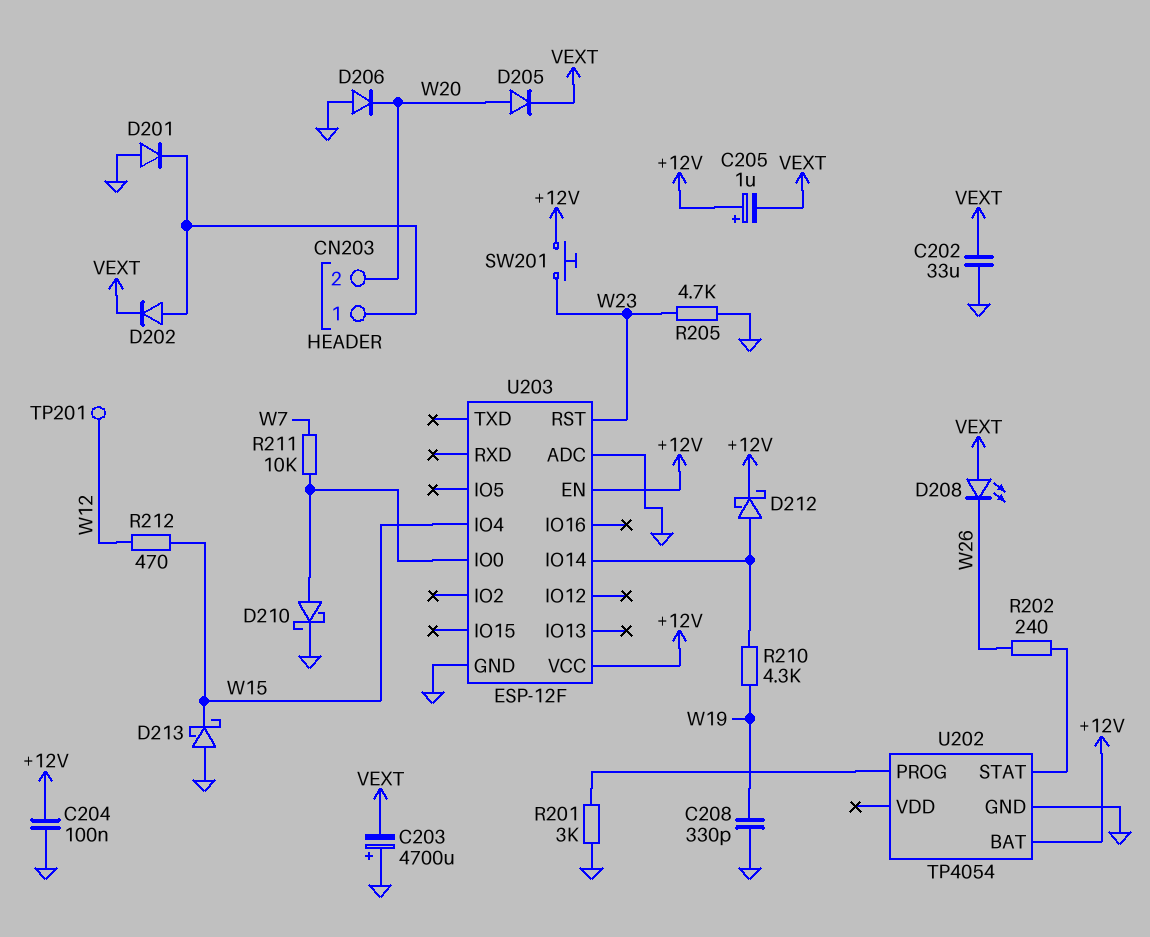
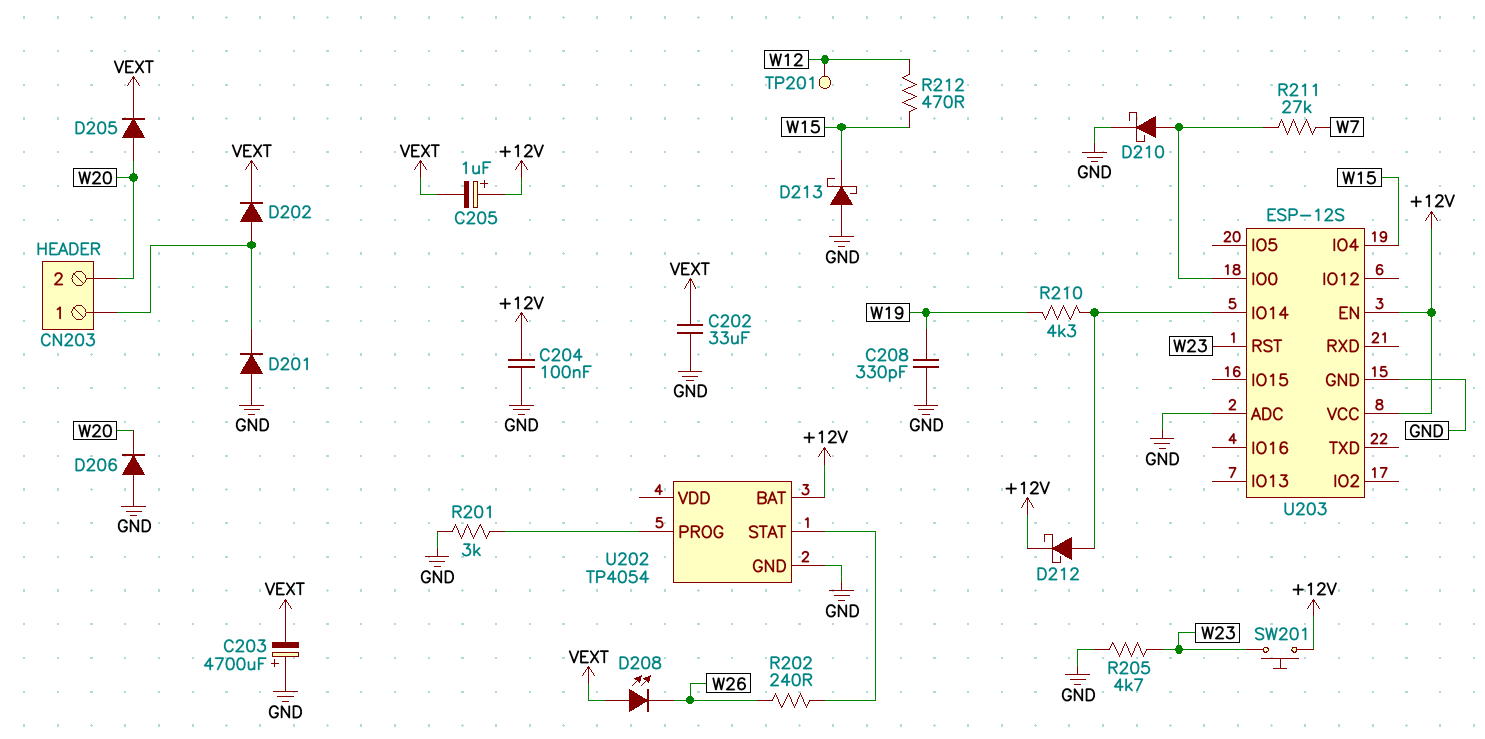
R211: 10k (U203/IO0, W7) -> 27k (U203/IO0, W7)
U203: ESP-12F -> ESP-12S

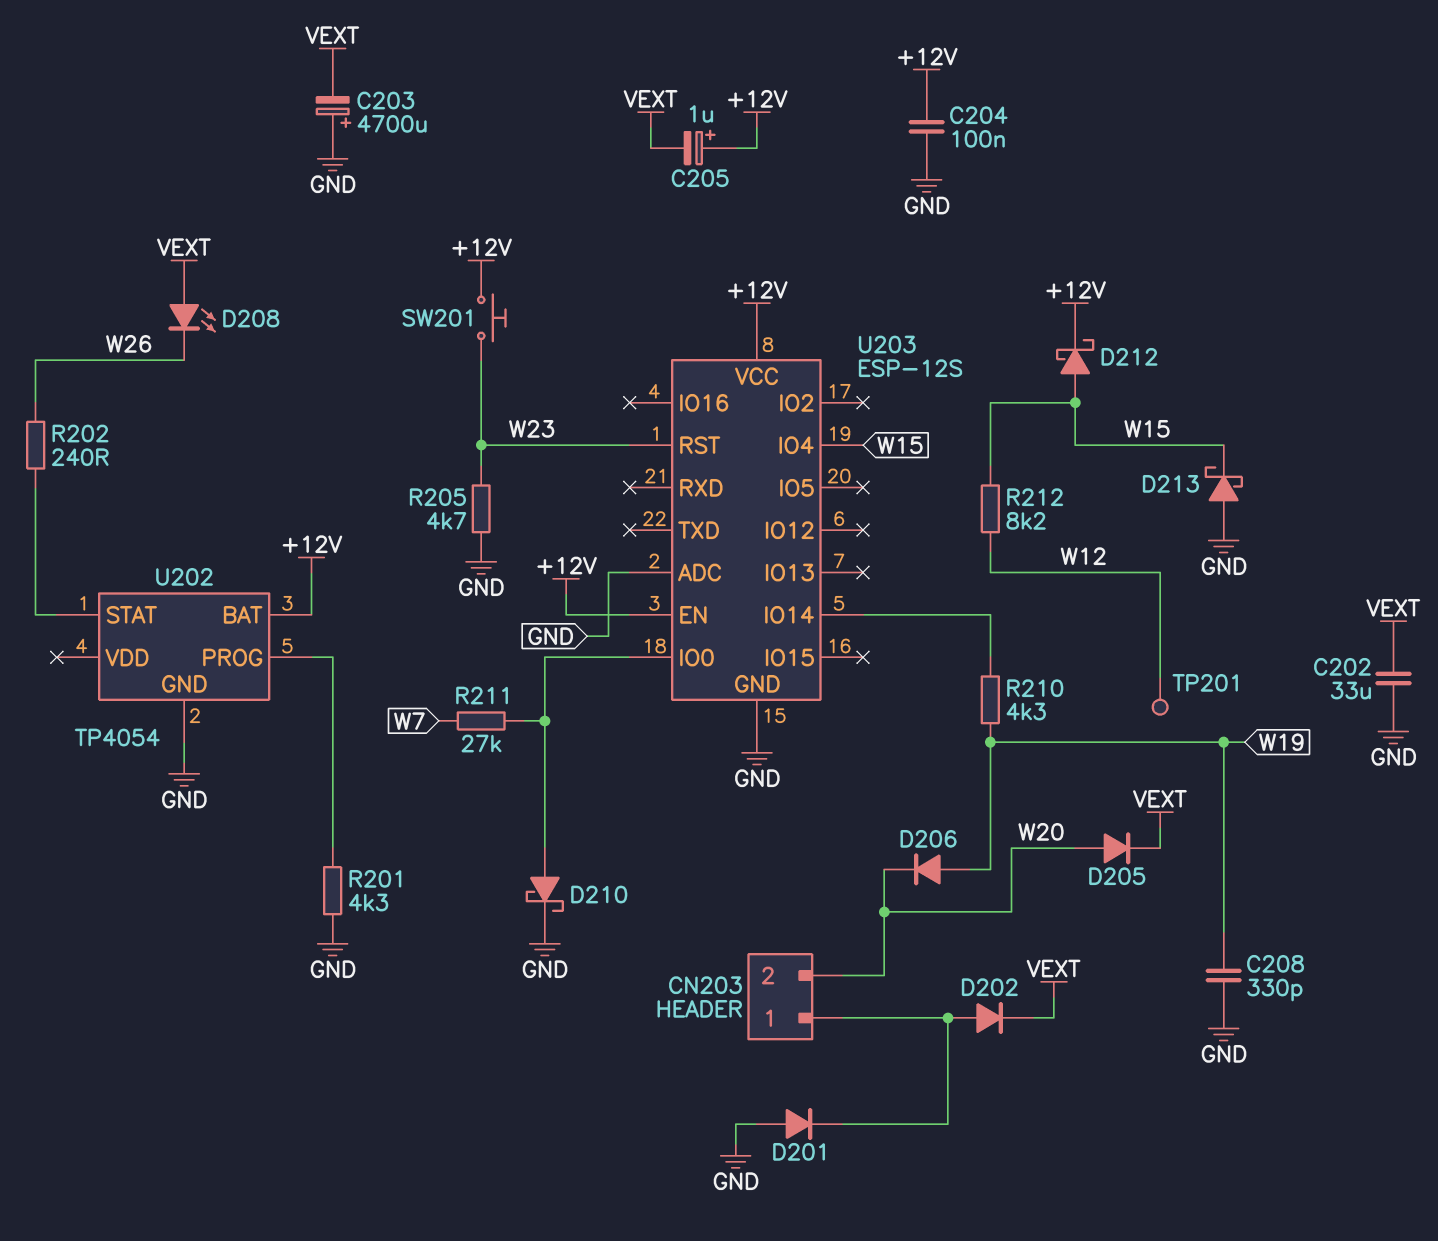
D206: diode (A GND, K W20) -> diode (A W19, K W20)
D212: schottky (A U203/IO14, K +12V) -> schottky (A W15, K +12V)
R201: 3k (GND, U202/PROG) -> 4.3k (GND, U202/PROG)
R212: 470 (W12, W15) -> 8.2k (W12, W15)

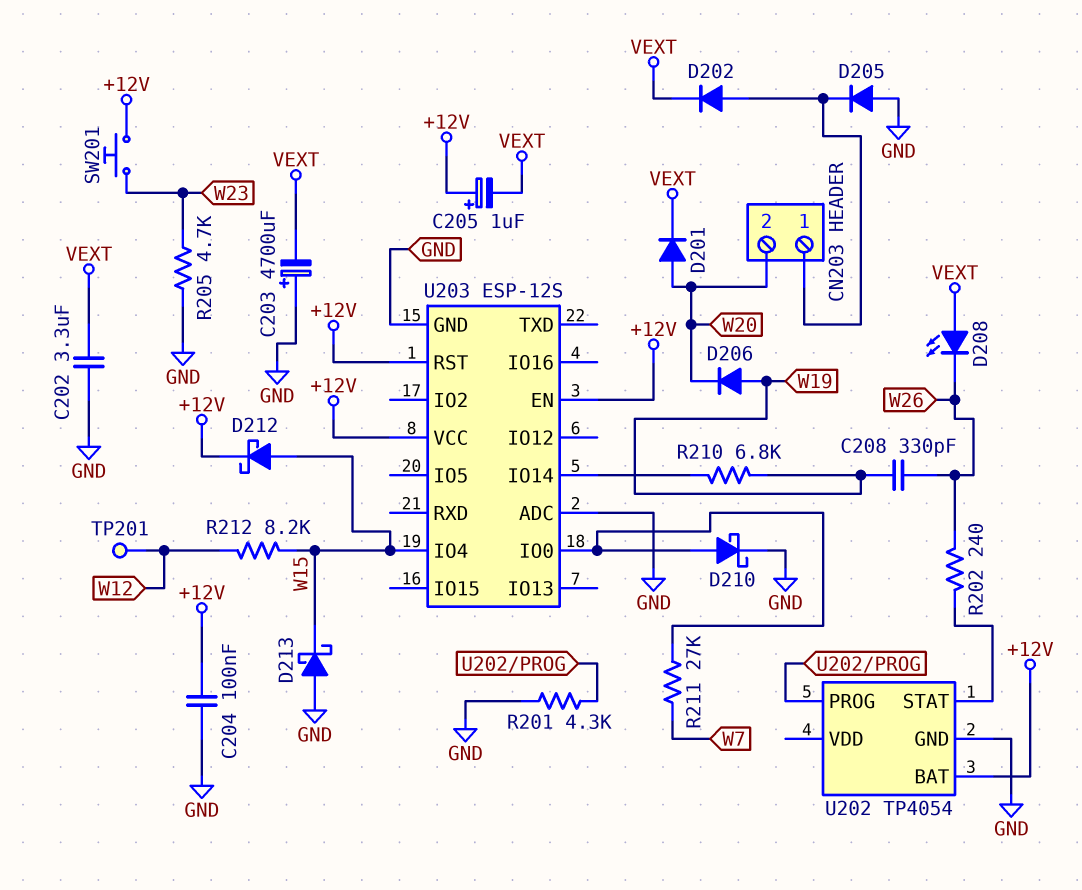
C202: 33uF (GND, VEXT) -> 3.3uF (GND, VEXT)
C208: 330pF (GND, W19) -> 330pF (W19, W26)
D201: diode (A GND, K CN203/1) -> diode (A W20, K VEXT)
D205: diode (A W20, K VEXT) -> diode (A GND, K CN203/1)
R210: 4.3k (U203/IO14, W19) -> 6.8k (U203/IO14, W19)
U203 pin RST: W23 -> +12V

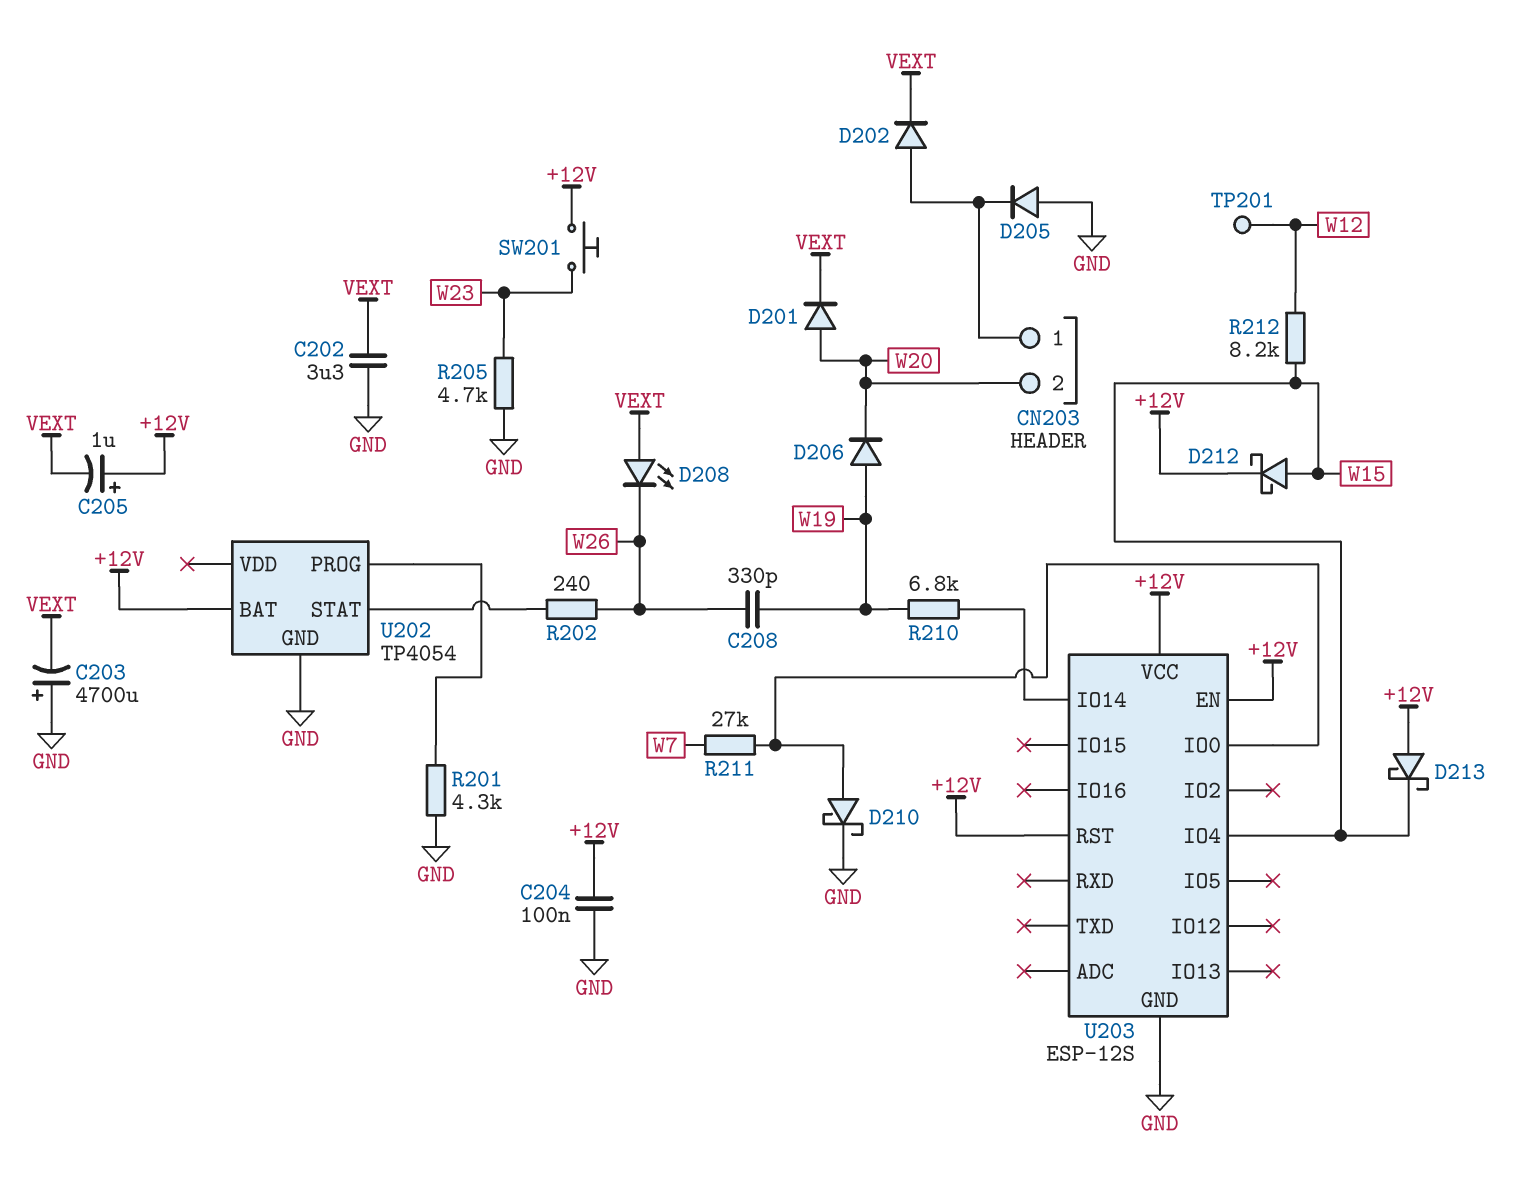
D213: schottky (A GND, K W15) -> schottky (A +12V, K W15)
U203 pin ADC: GND -> none

